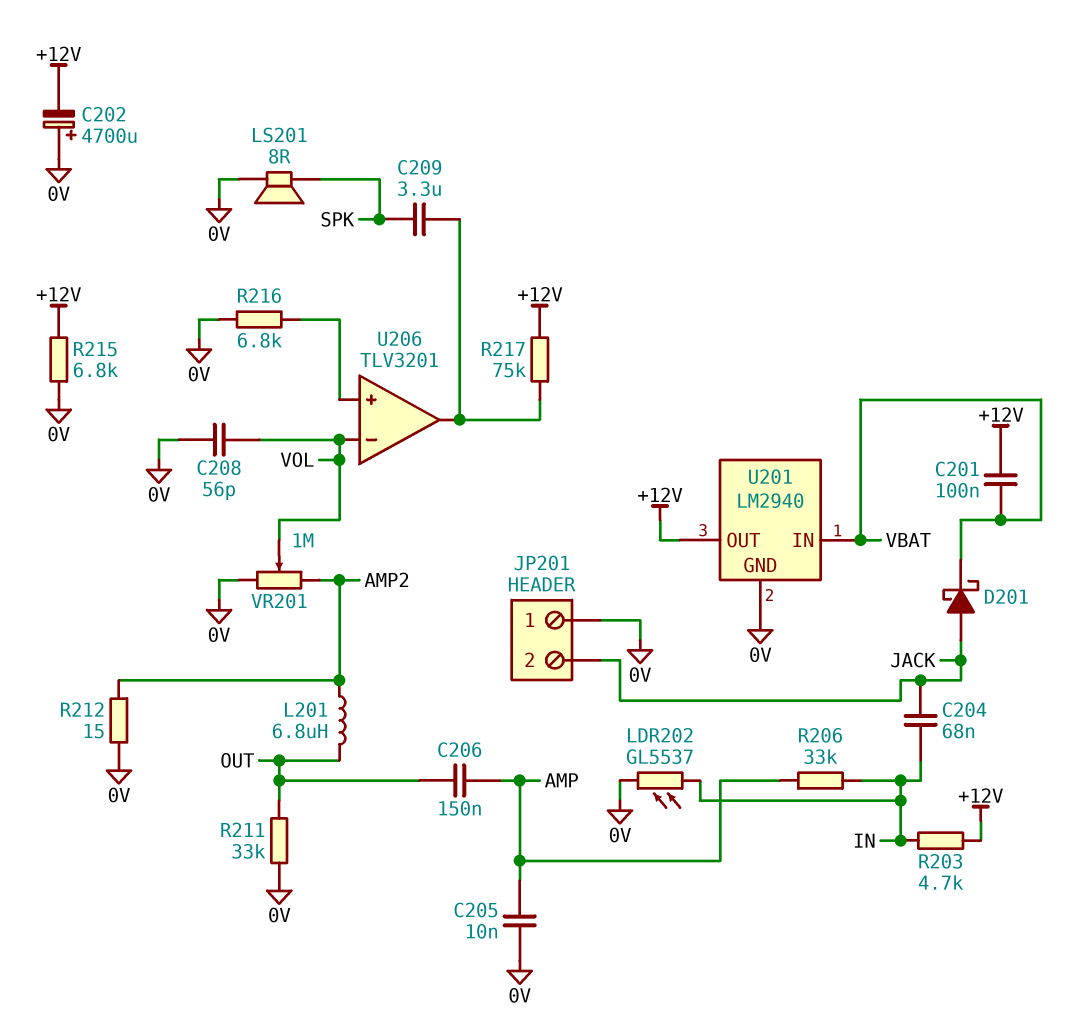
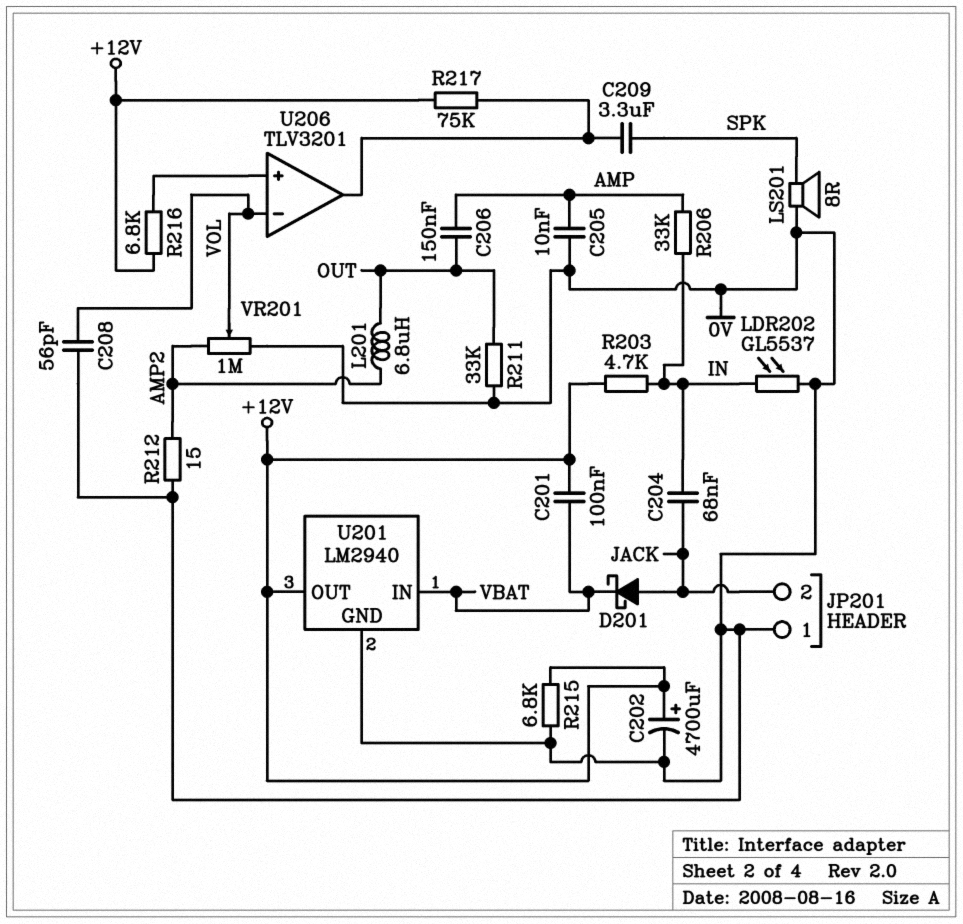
C202: 4700uF (plus 0V, minus +12V) -> 4700uF (plus +12V, minus 0V)
R216: 6.8k (0V, U206/in+) -> 6.8k (+12V, U206/in+)

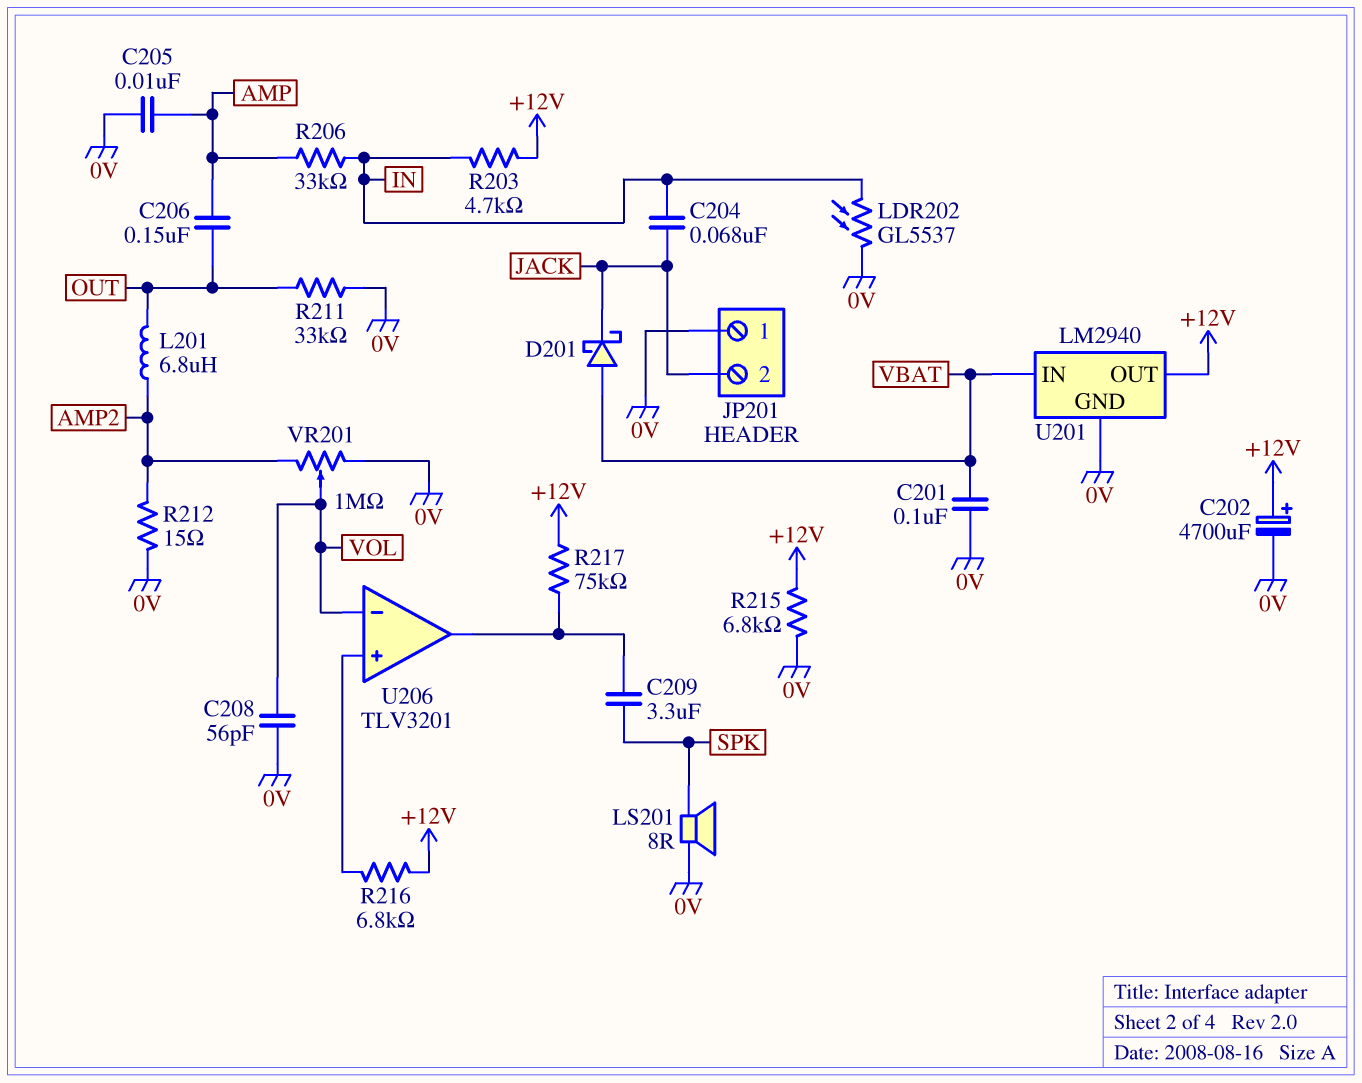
C201: 100nF (+12V, VBAT) -> 100nF (0V, VBAT)
D201: schottky (A JACK, K VBAT) -> schottky (A VBAT, K JACK)

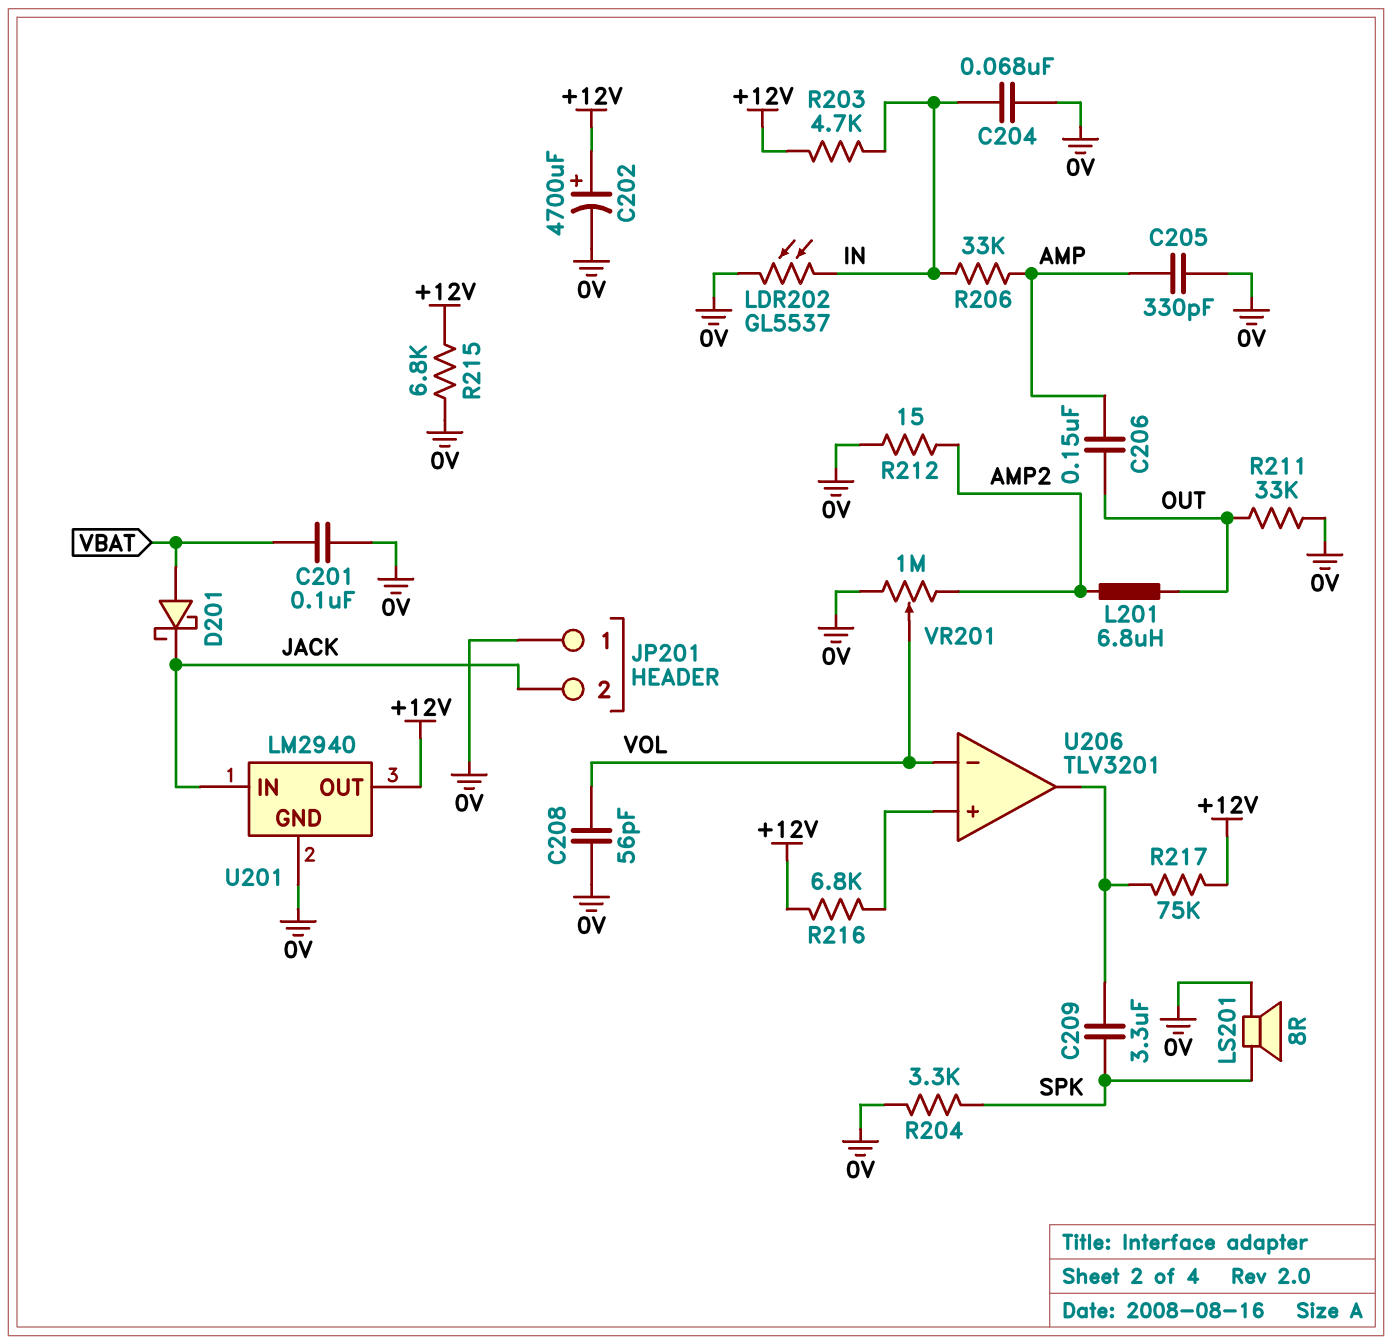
C204: 68nF (IN, JACK) -> 68nF (0V, IN)
C205: 10nF (0V, AMP) -> 330pF (0V, AMP)
R204: none -> 3.3k (0V, SPK)
U201 pin IN: VBAT -> JACK

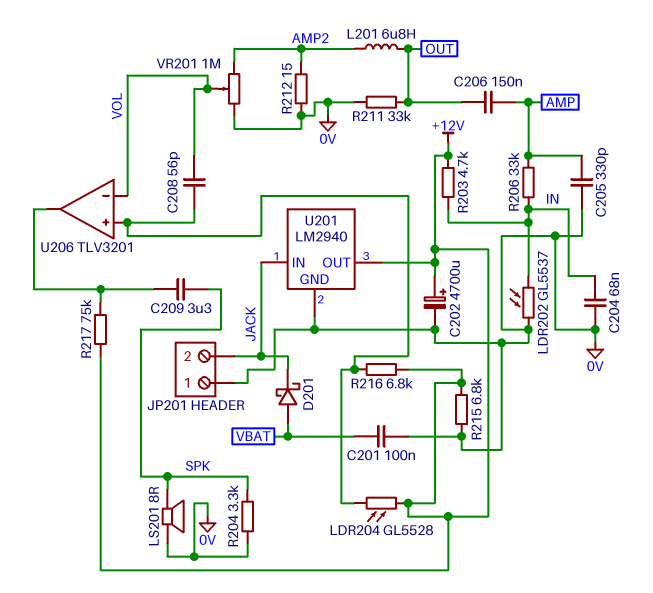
C208: 56pF (0V, VOL) -> 56pF (U206/in+, VOL)
LDR204: none -> GL5528 (+12V, U206/in+)

